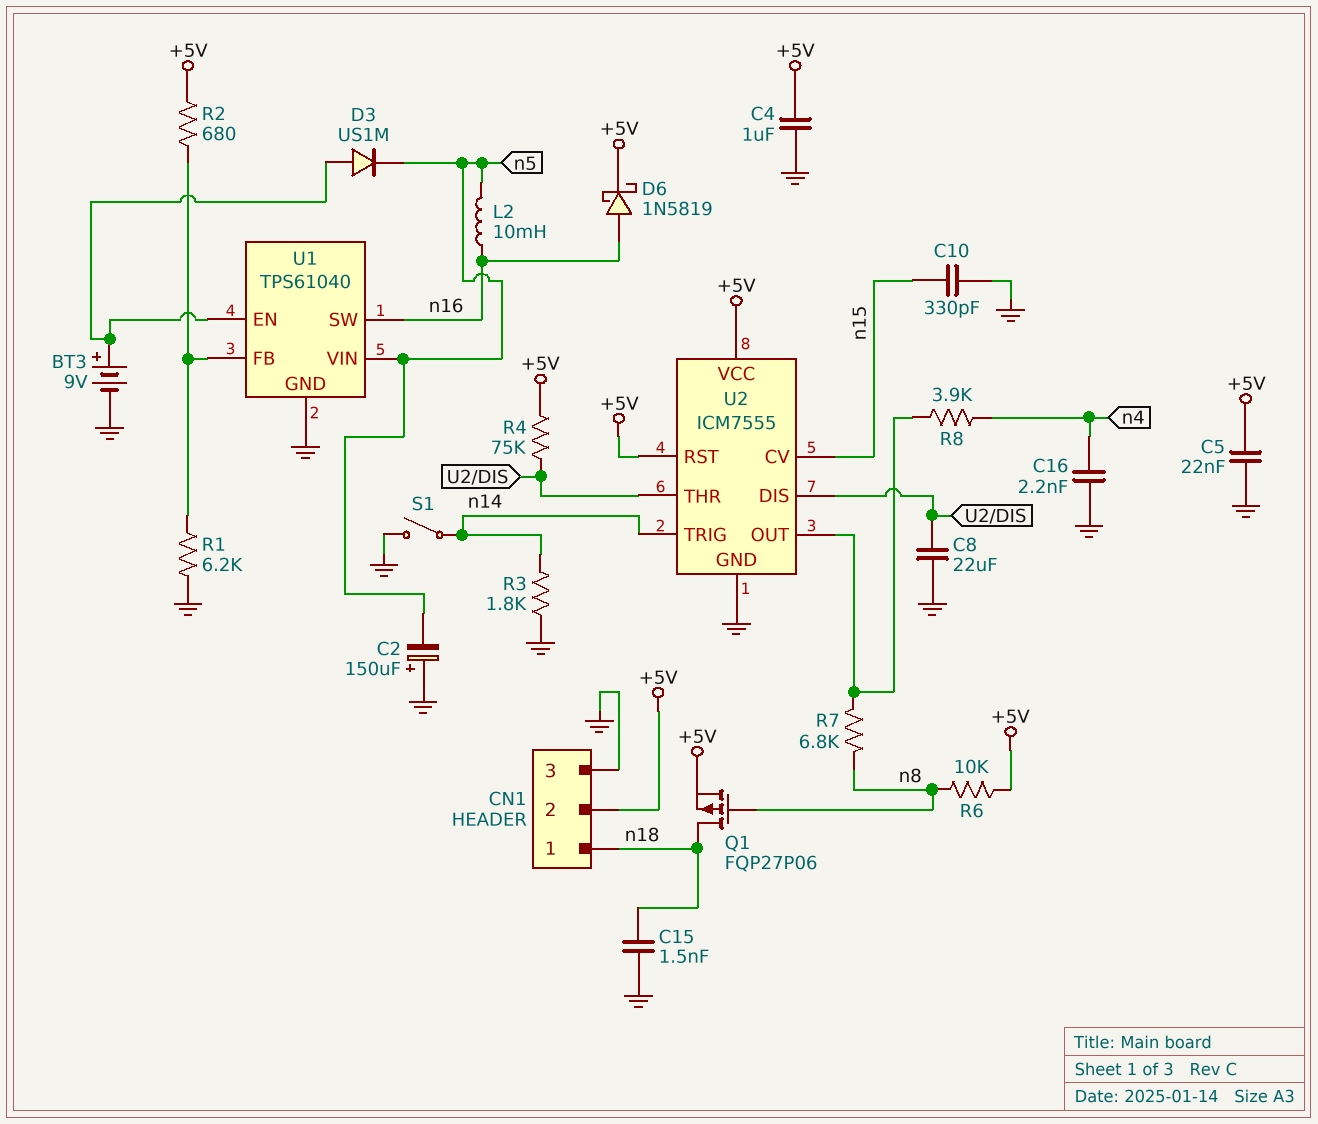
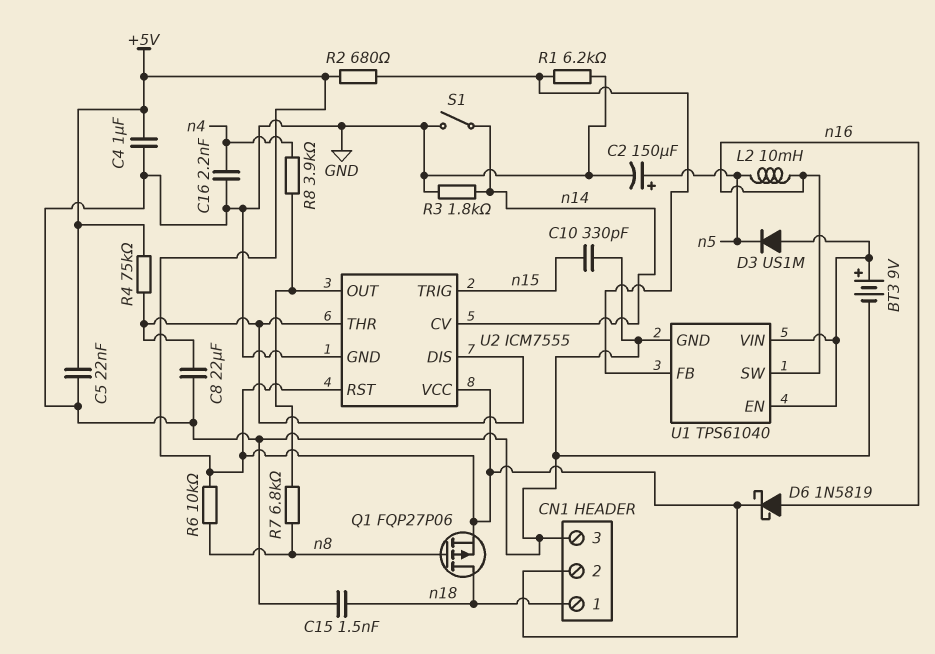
C2: 150uF (plus GND, minus n5) -> 150uF (plus n5, minus GND)
U1 pin VIN: n5 -> U1/EN
U2 pin CV: n15 -> n14
U2 pin TRIG: n14 -> n15

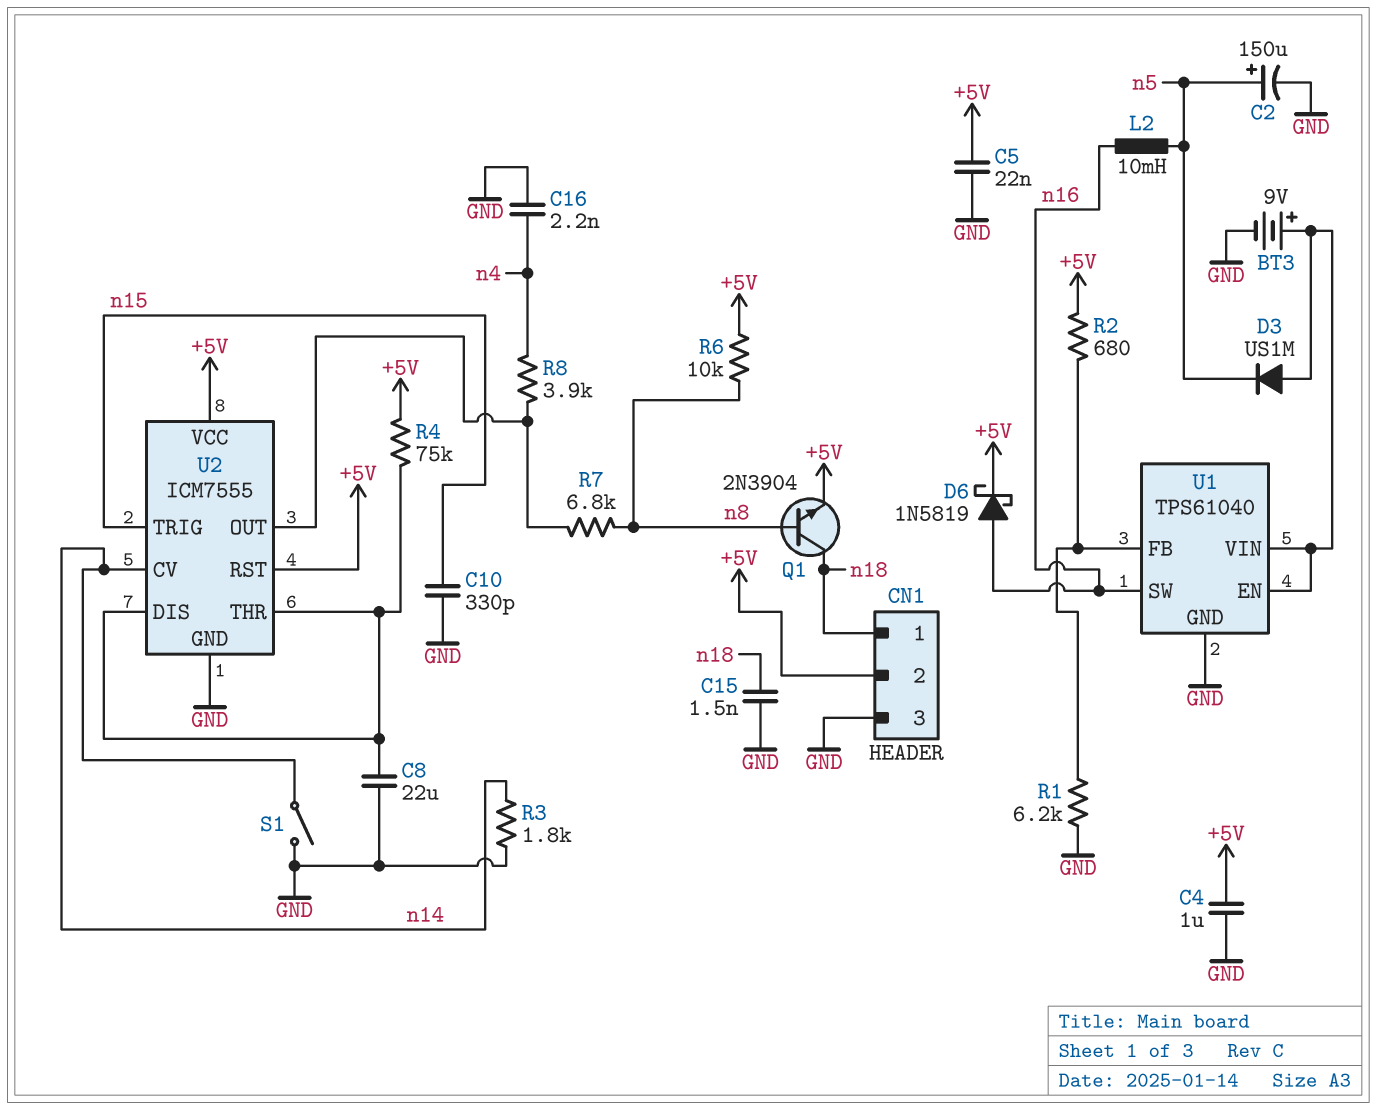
Q1: PMOS FQP27P06 (G n8, D n18, S +5V) -> NPN 2N3904 (B n8, C n18, E +5V)

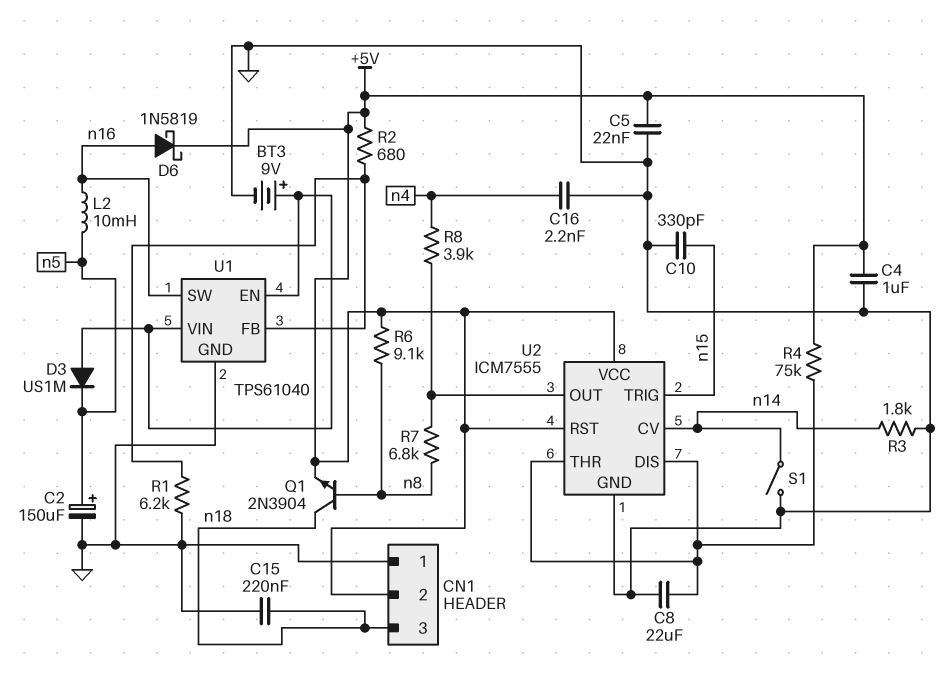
C15: 1.5nF (GND, n18) -> 220nF (GND, n18)
CN1 pin 1: n18 -> GND
CN1 pin 3: GND -> n18
R6: 10k (+5V, n8) -> 9.1k (+5V, n8)

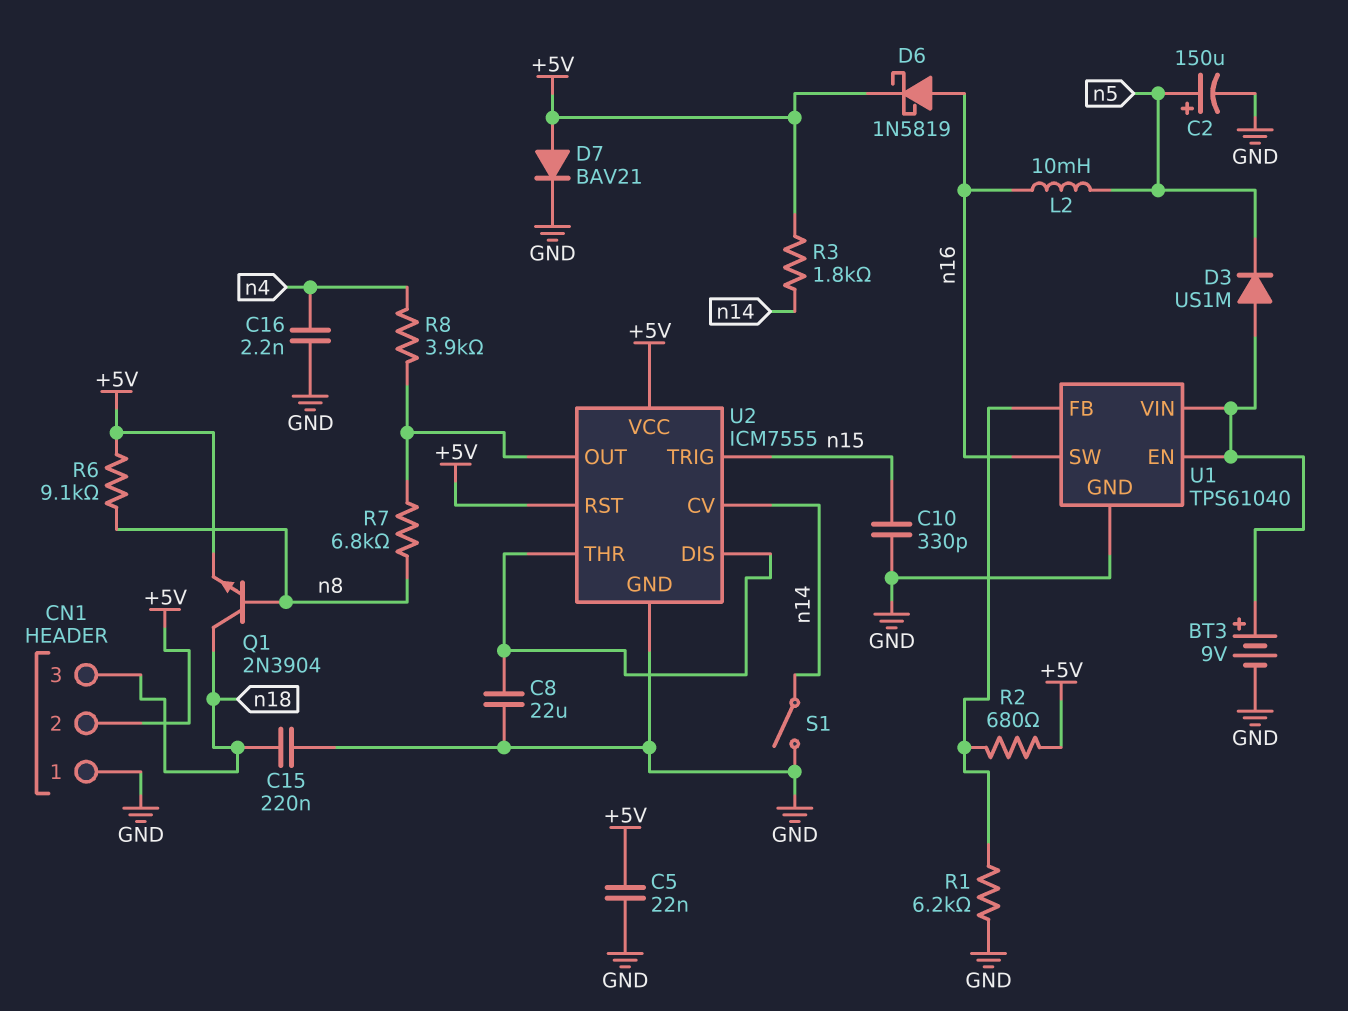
C4: 1uF (+5V, GND) -> none
D7: none -> diode BAV21 (A +5V, K GND)
R3: 1.8k (GND, n14) -> 1.8k (+5V, n14)
R4: 75k (+5V, U2/DIS) -> none

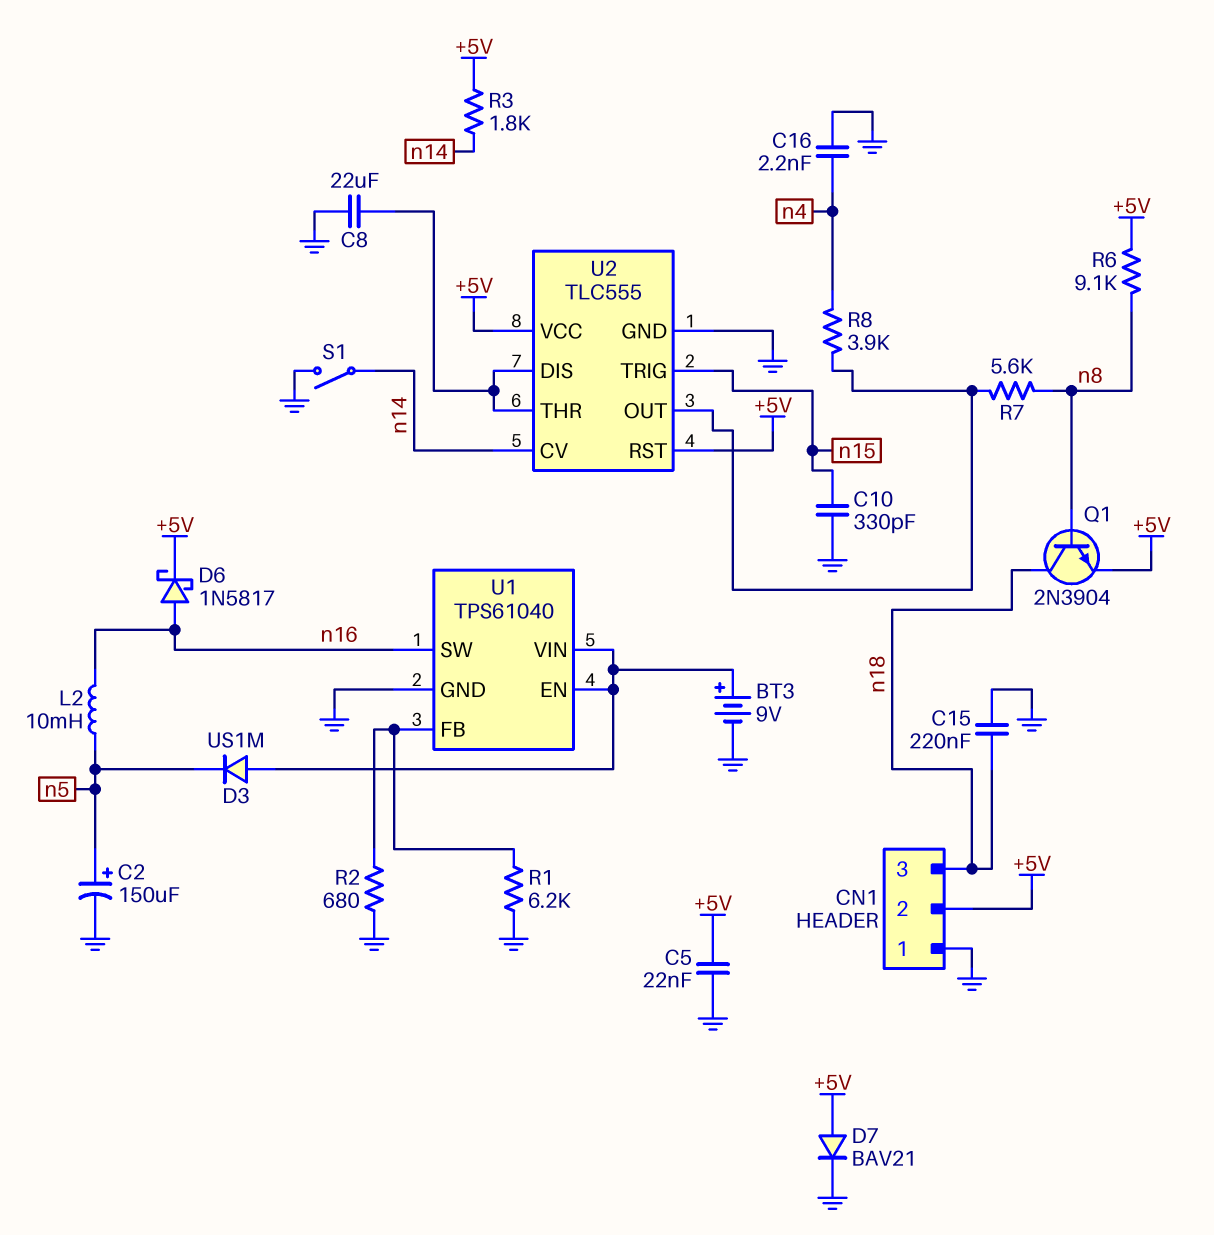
D6: schottky 1N5819 (A n16, K +5V) -> schottky 1N5817 (A n16, K +5V)
R2: 680 (+5V, U1/FB) -> 680 (GND, U1/FB)
R7: 6.8k (U2/OUT, n8) -> 5.6k (U2/OUT, n8)
U2: ICM7555 -> TLC555

